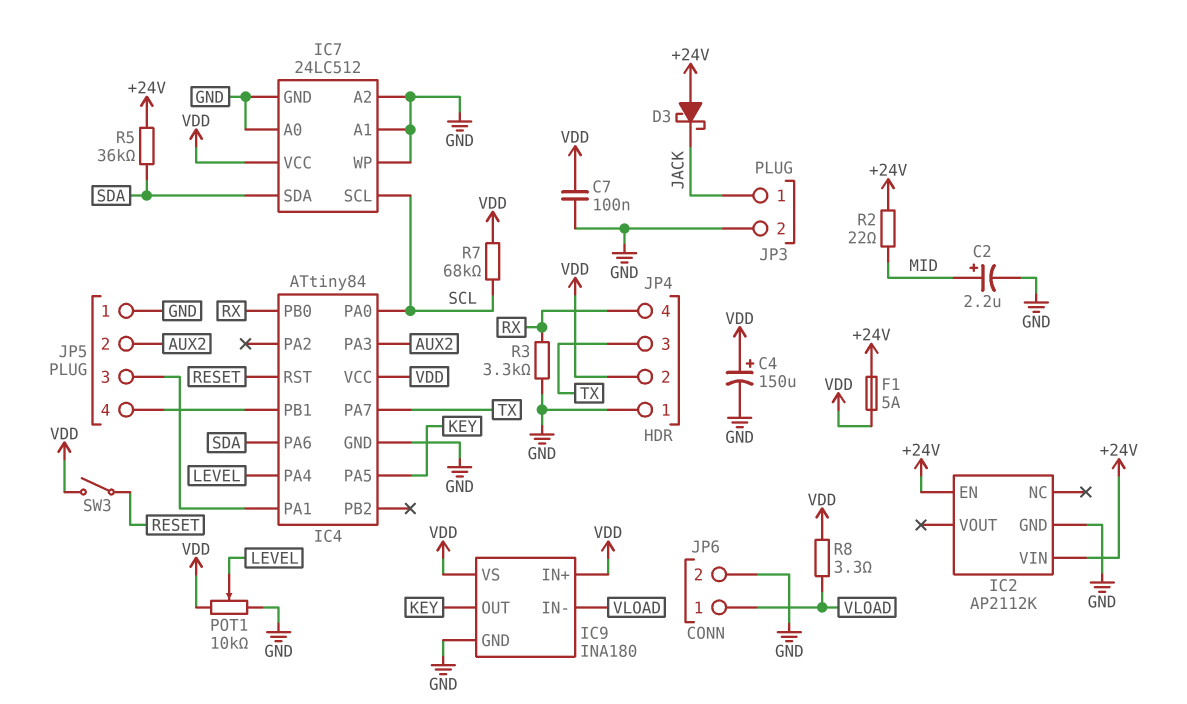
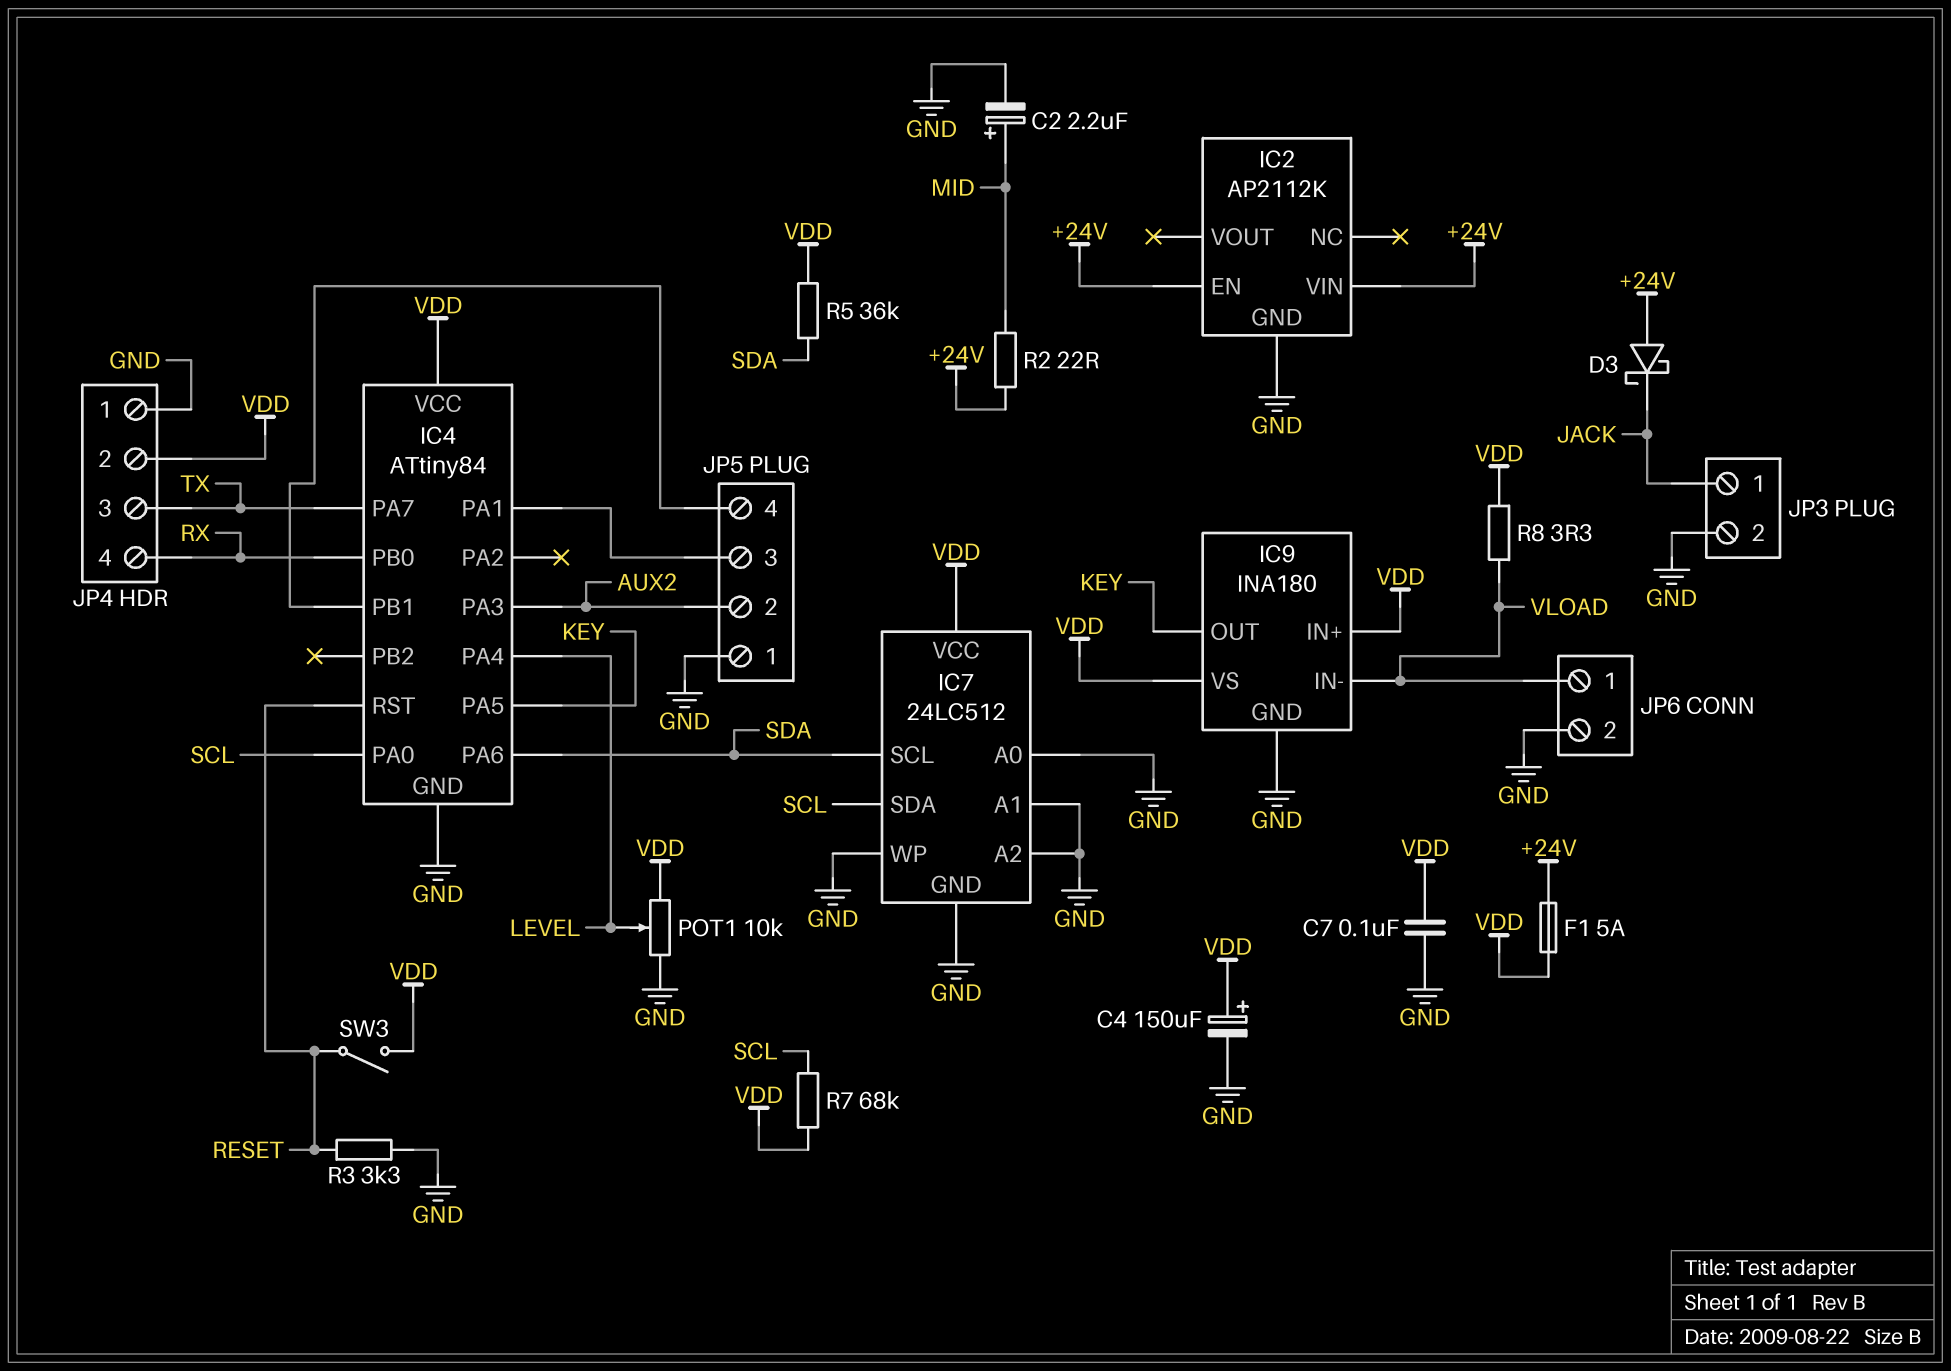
IC7 pin SCL: SCL -> SDA
IC7 pin SDA: SDA -> SCL
R3: 3.3k (GND, RX) -> 3.3k (GND, RESET)
R5: 36k (+24V, SDA) -> 36k (SDA, VDD)

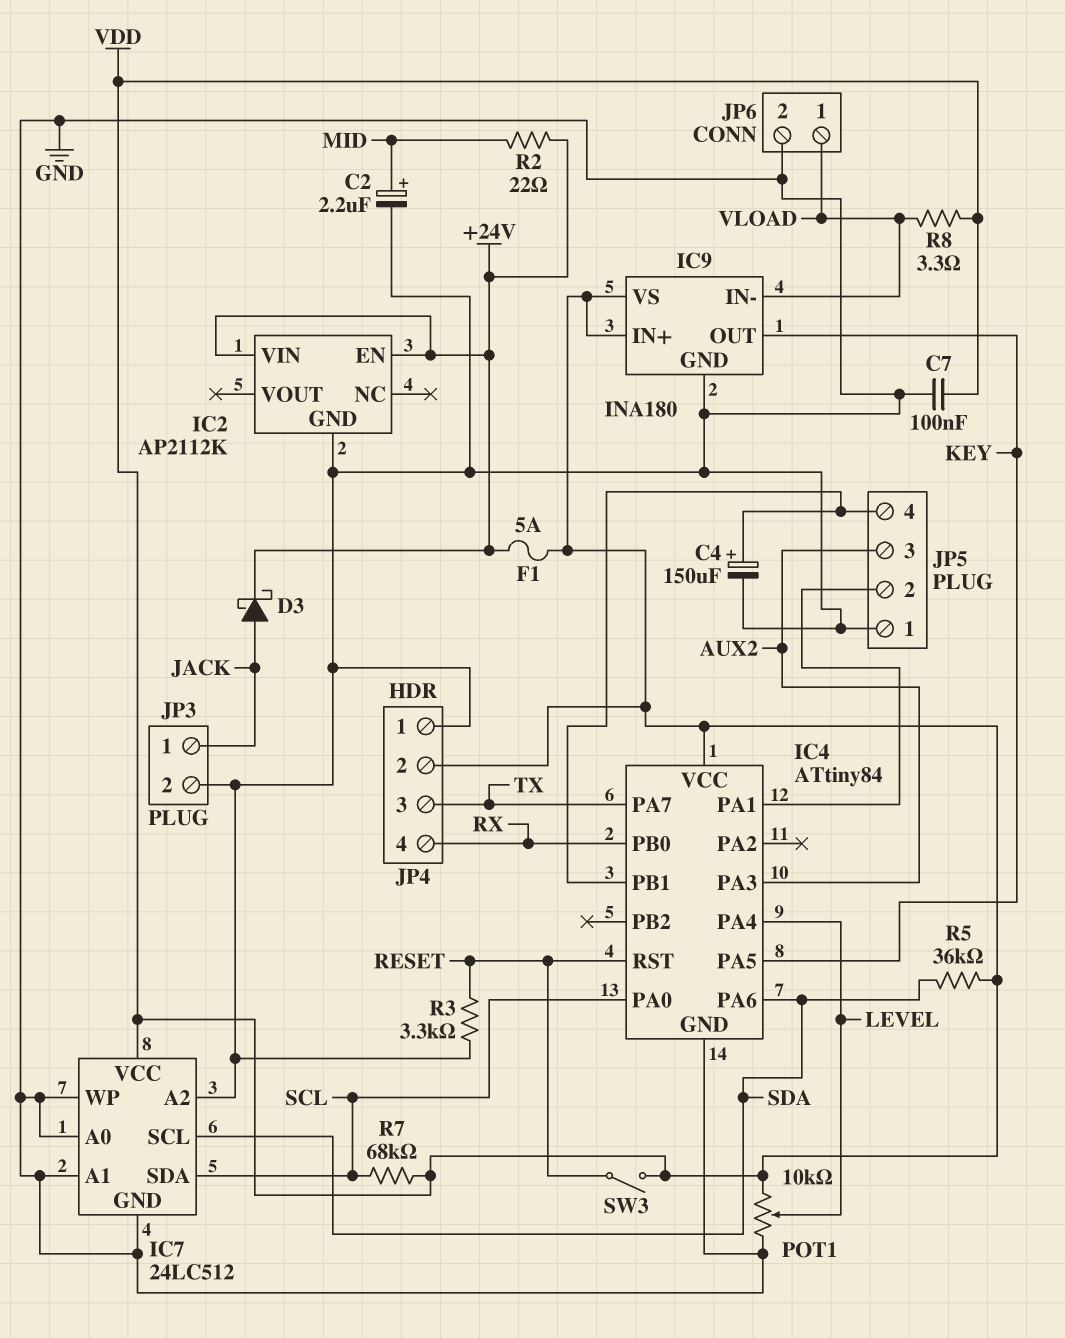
C4: 150uF (plus VDD, minus GND) -> 150uF (plus IC4/PB1, minus GND)
D3: schottky (A +24V, K JACK) -> schottky (A JACK, K +24V)
JP5 pin 2: AUX2 -> IC4/PA1
JP5 pin 3: IC4/PA1 -> AUX2

